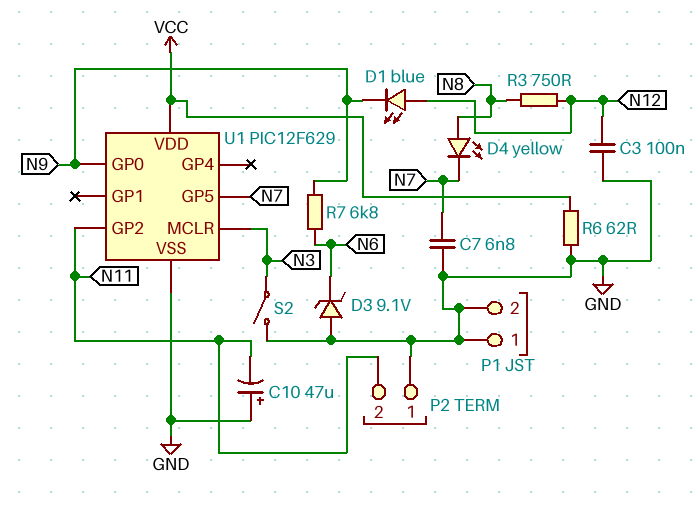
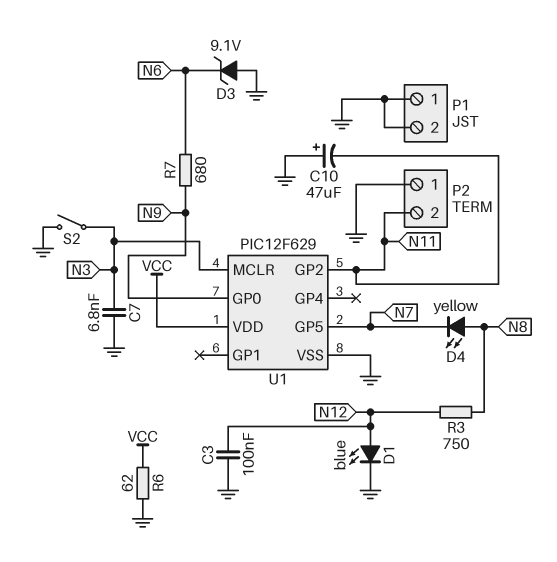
C7: 6.8nF (GND, N7) -> 6.8nF (GND, N3)
D1: LED blue (A N12, K N9) -> LED blue (A N12, K GND)
R7: 6.8k (N6, N9) -> 680 (N6, N9)

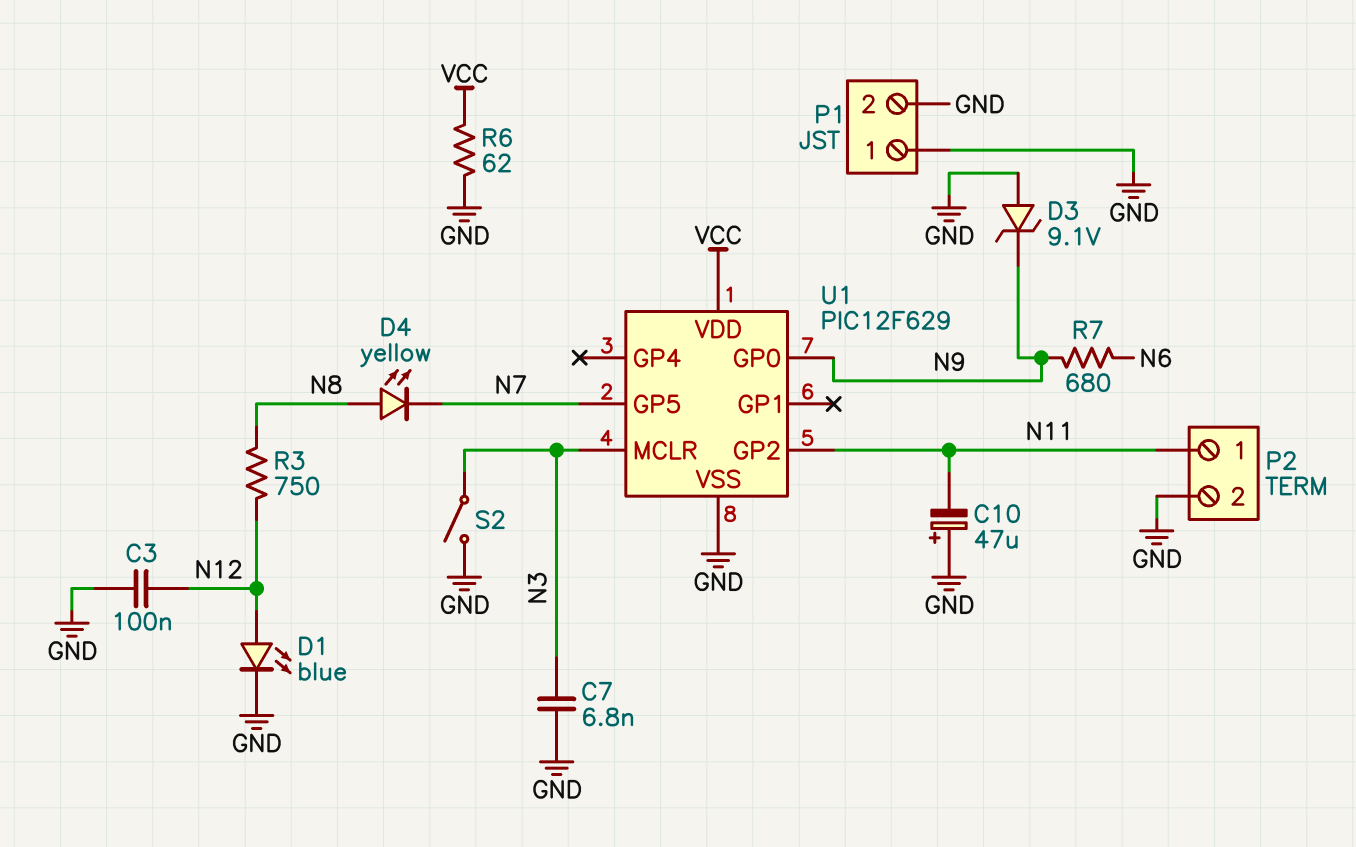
D3: zener 9.1V (A GND, K N6) -> zener 9.1V (A GND, K N9)
P2 pin 1: GND -> N11
P2 pin 2: N11 -> GND

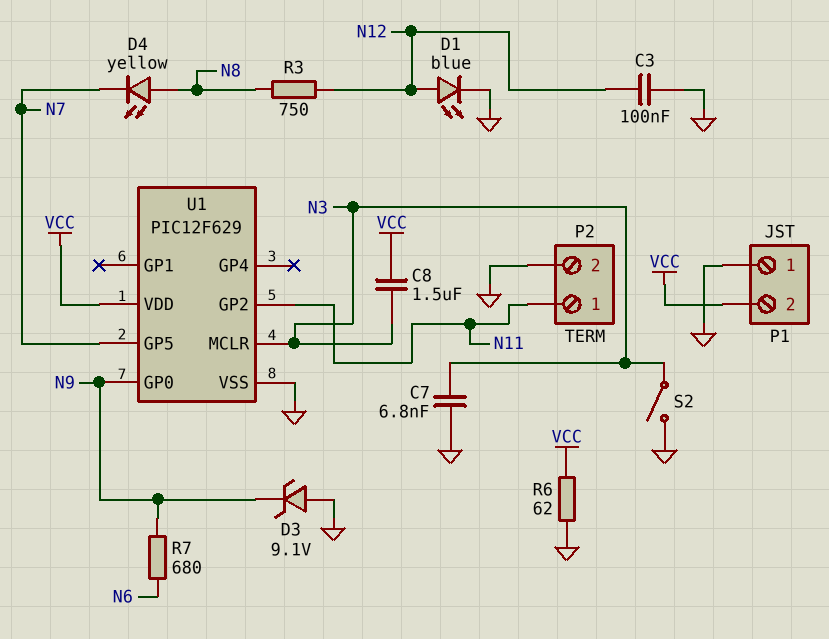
C8: none -> 1.5uF (N3, VCC)
C10: 47uF (plus GND, minus N11) -> none
P1 pin 2: GND -> VCC

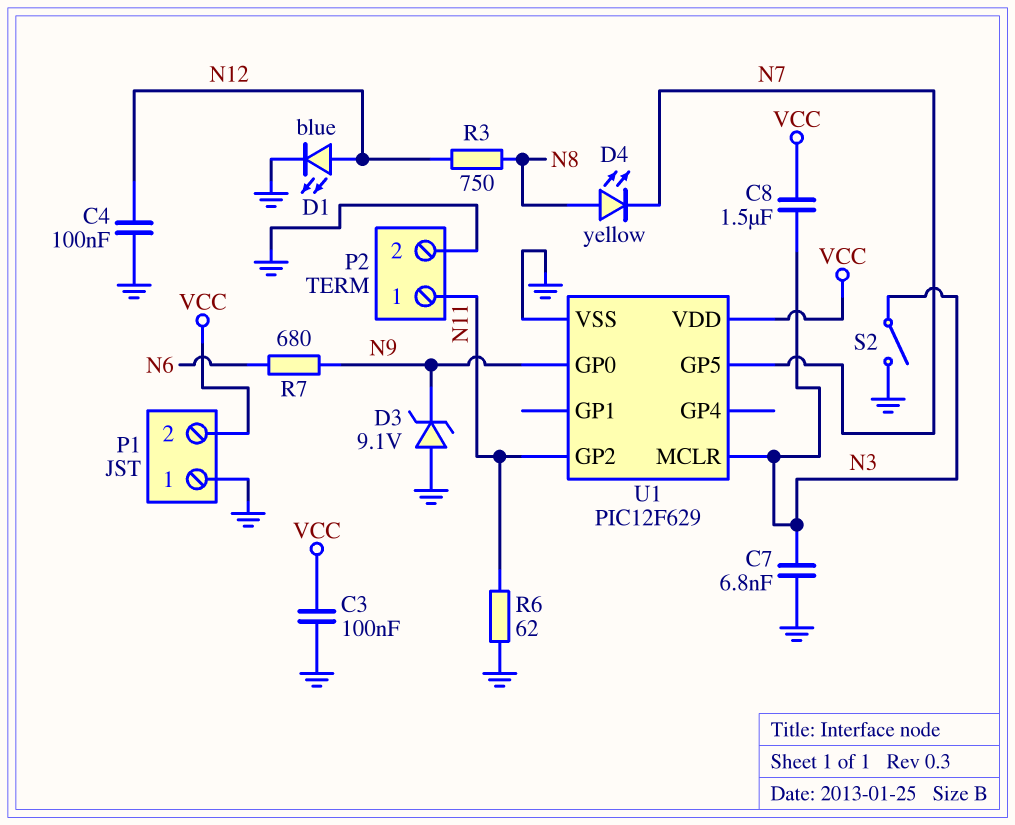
C3: 100nF (GND, N12) -> 100nF (GND, VCC)
C4: none -> 100nF (GND, N12)
R6: 62 (GND, VCC) -> 62 (GND, N11)

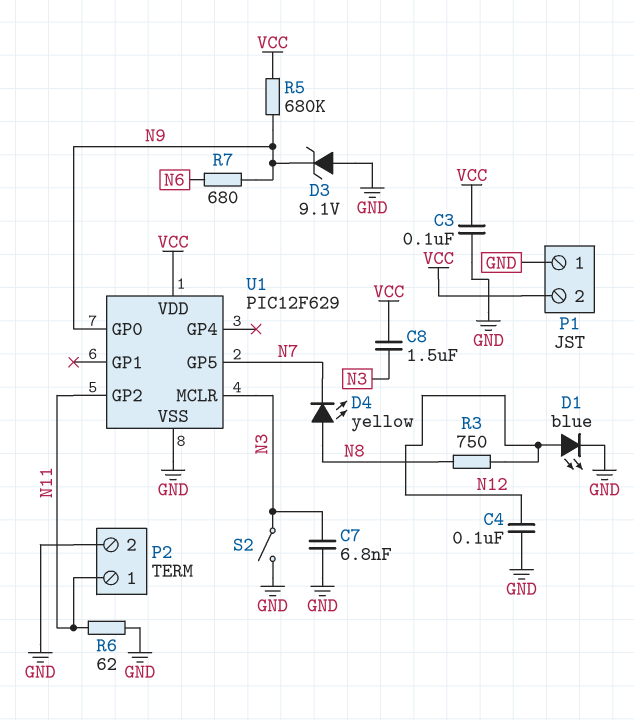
R5: none -> 680k (N9, VCC)

